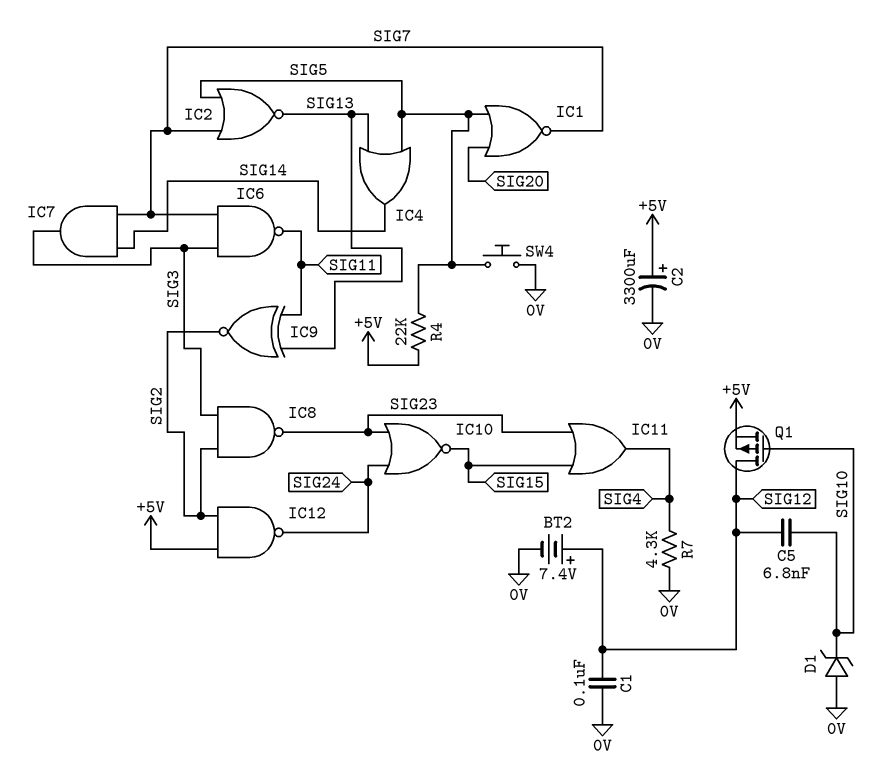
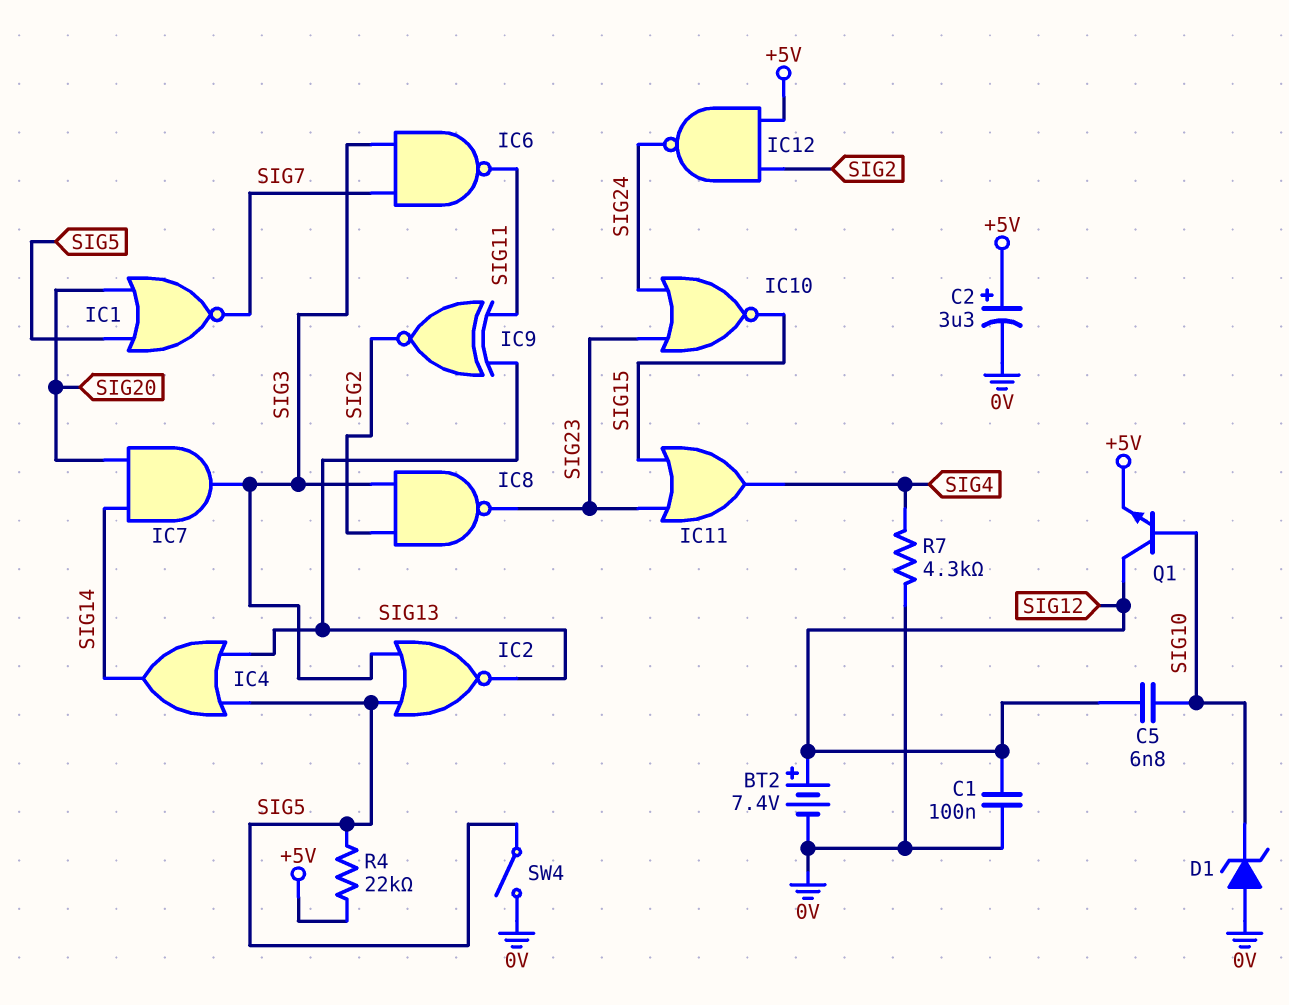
C2: 3300uF (plus +5V, minus 0V) -> 3.3uF (plus +5V, minus 0V)
IC2: NOR (in SIG5, in SIG7, out SIG13) -> NOR (in SIG3, in SIG5, out SIG13)
IC7: AND (in SIG7, in SIG14, out SIG3) -> AND (in SIG14, in SIG20, out SIG3)
Q1: PMOS (G SIG10, D SIG12, S +5V) -> NPN (B SIG10, C SIG12, E +5V)
SW4: button (0V, SIG5) -> switch (0V, SIG5)

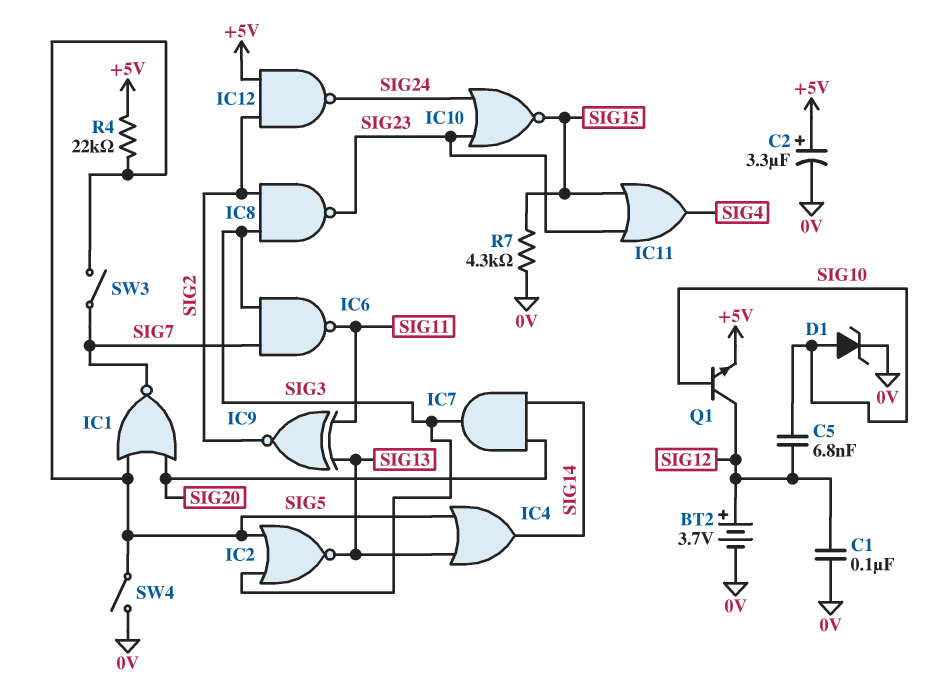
BT2: 7.4V (plus SIG12, minus 0V) -> 3.7V (plus SIG12, minus 0V)
D1: zener (A 0V, K SIG10) -> zener (A SIG10, K 0V)
R7: 4.3k (0V, SIG4) -> 4.3k (0V, SIG15)
SW3: none -> switch (SIG5, SIG7)

